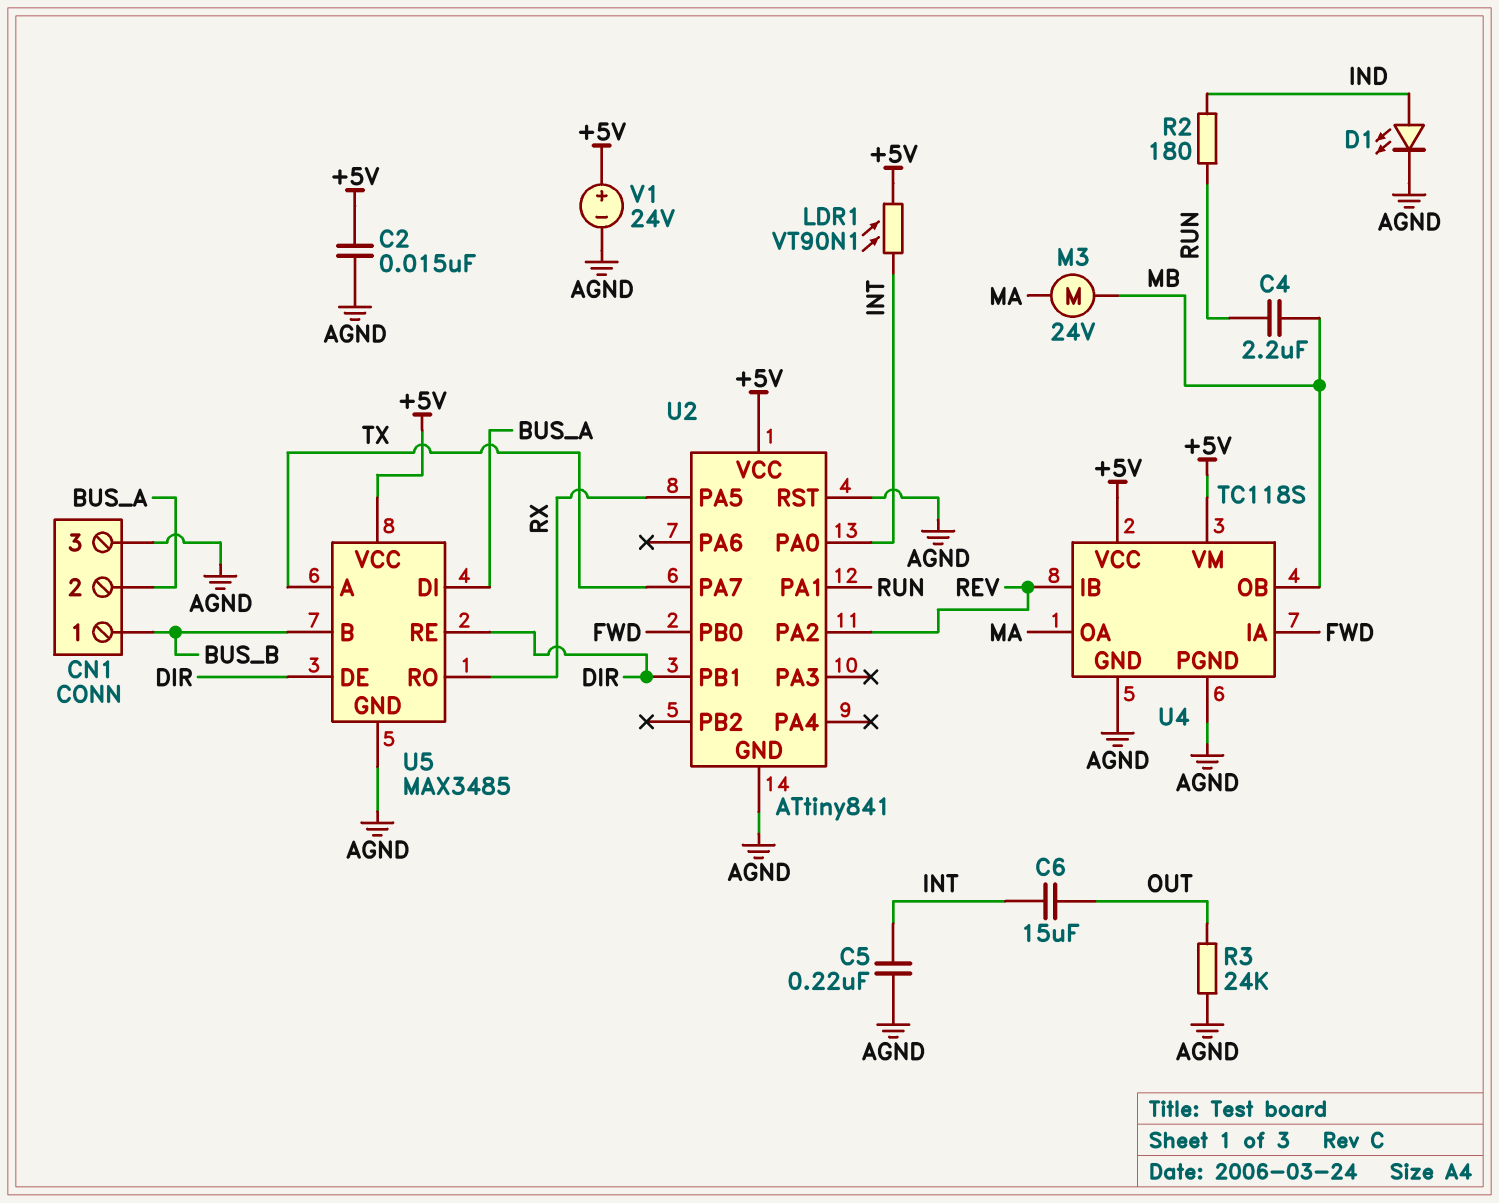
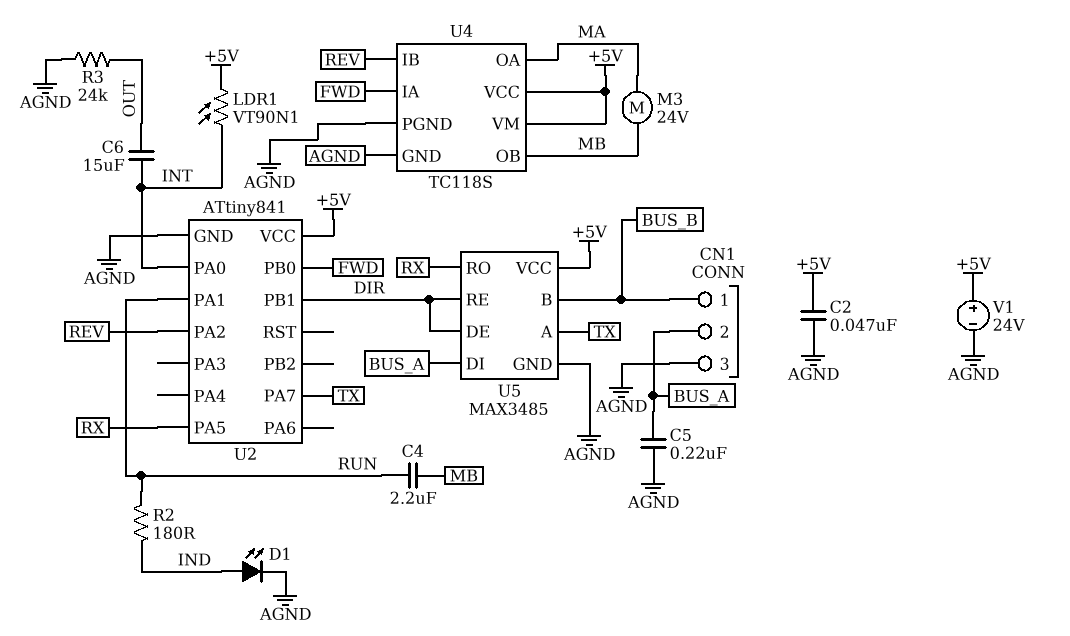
C2: 15nF (+5V, AGND) -> 47nF (+5V, AGND)
C5: 220nF (AGND, INT) -> 220nF (AGND, BUS_A)
U2 pin RST: AGND -> none

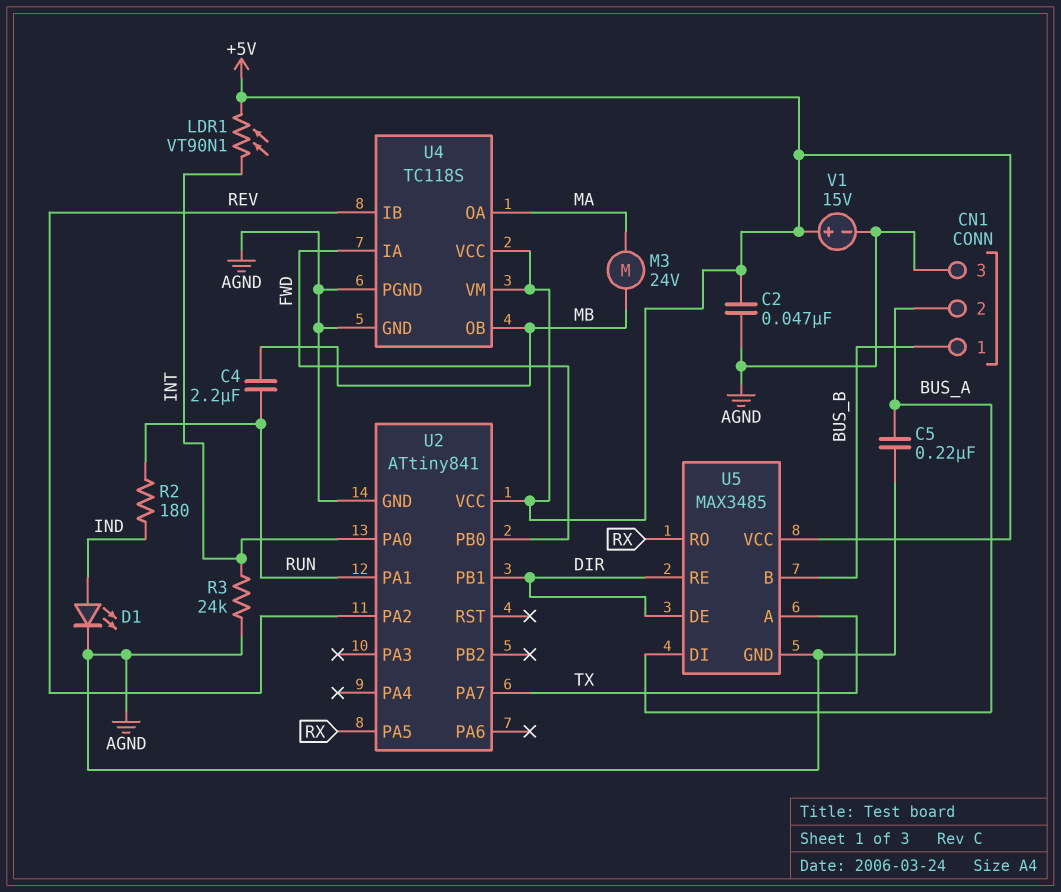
C6: 15uF (INT, OUT) -> none
R3: 24k (AGND, OUT) -> 24k (AGND, INT)
V1: 24V (plus +5V, minus AGND) -> 15V (plus +5V, minus AGND)

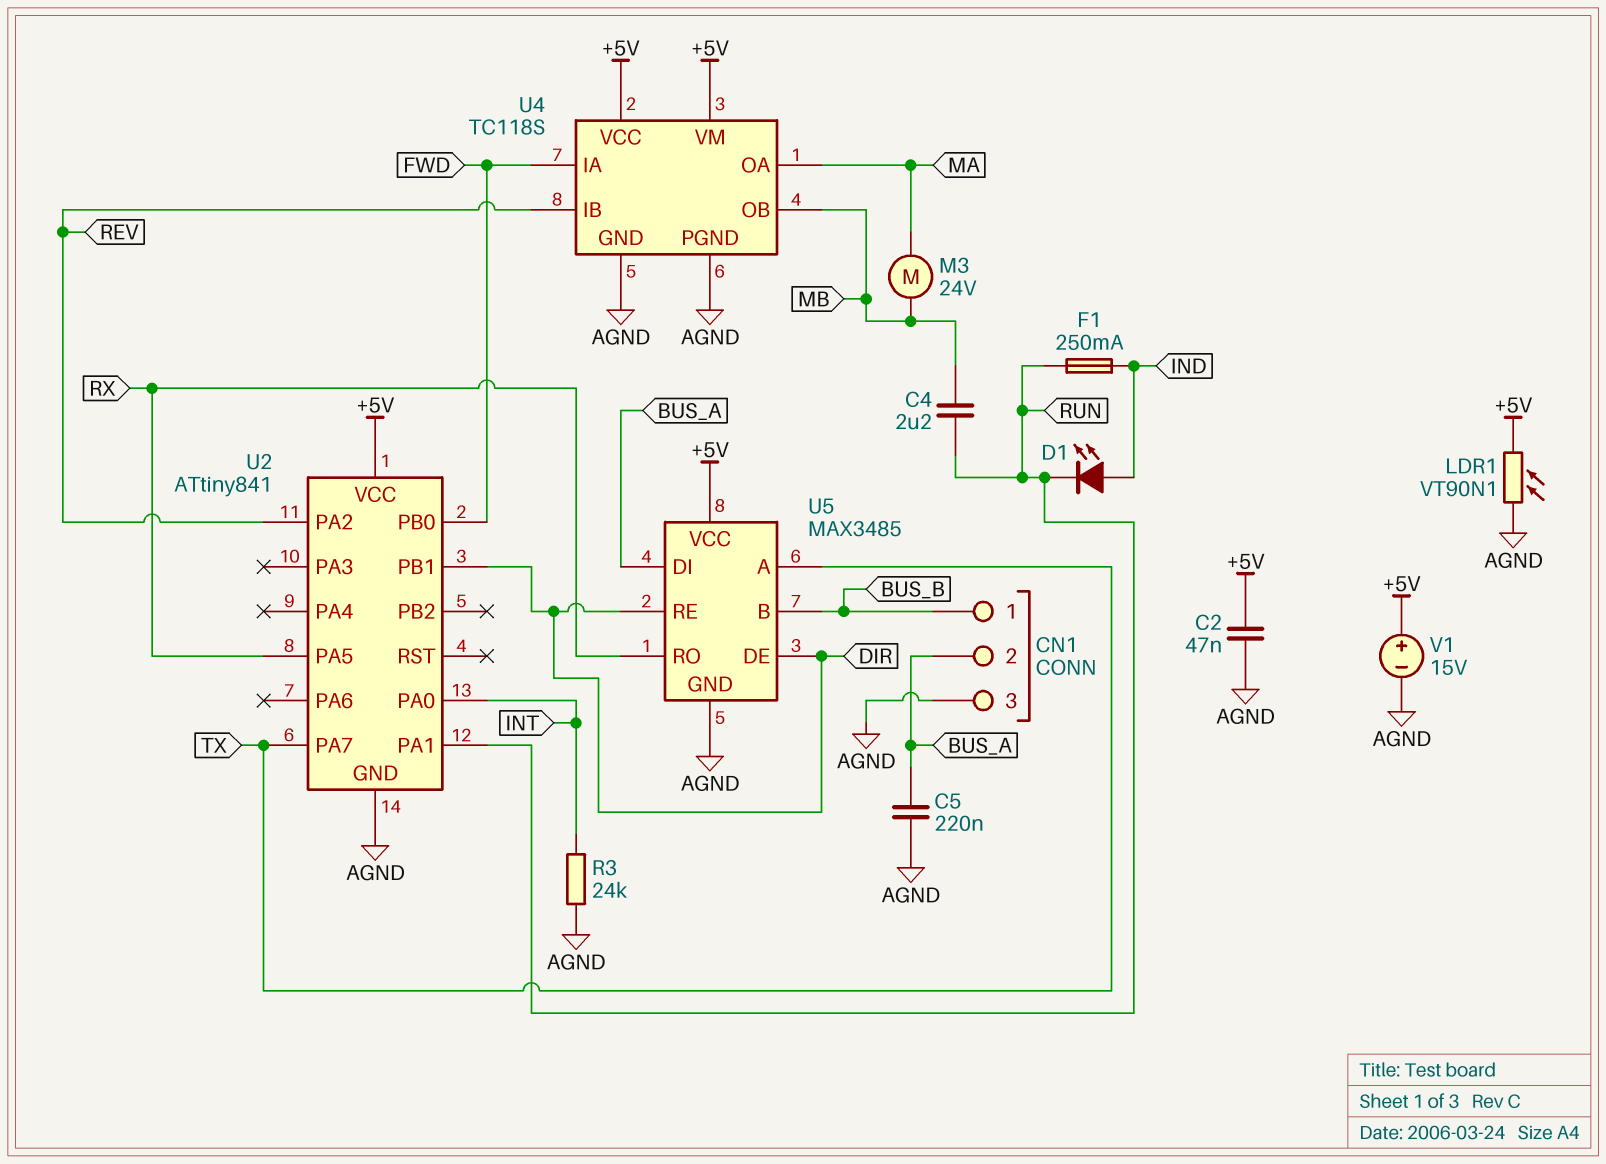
D1: LED (A IND, K AGND) -> LED (A IND, K RUN)
F1: none -> 250mA (IND, RUN)
LDR1: VT90N1 (+5V, INT) -> VT90N1 (+5V, AGND)
R2: 180 (IND, RUN) -> none

